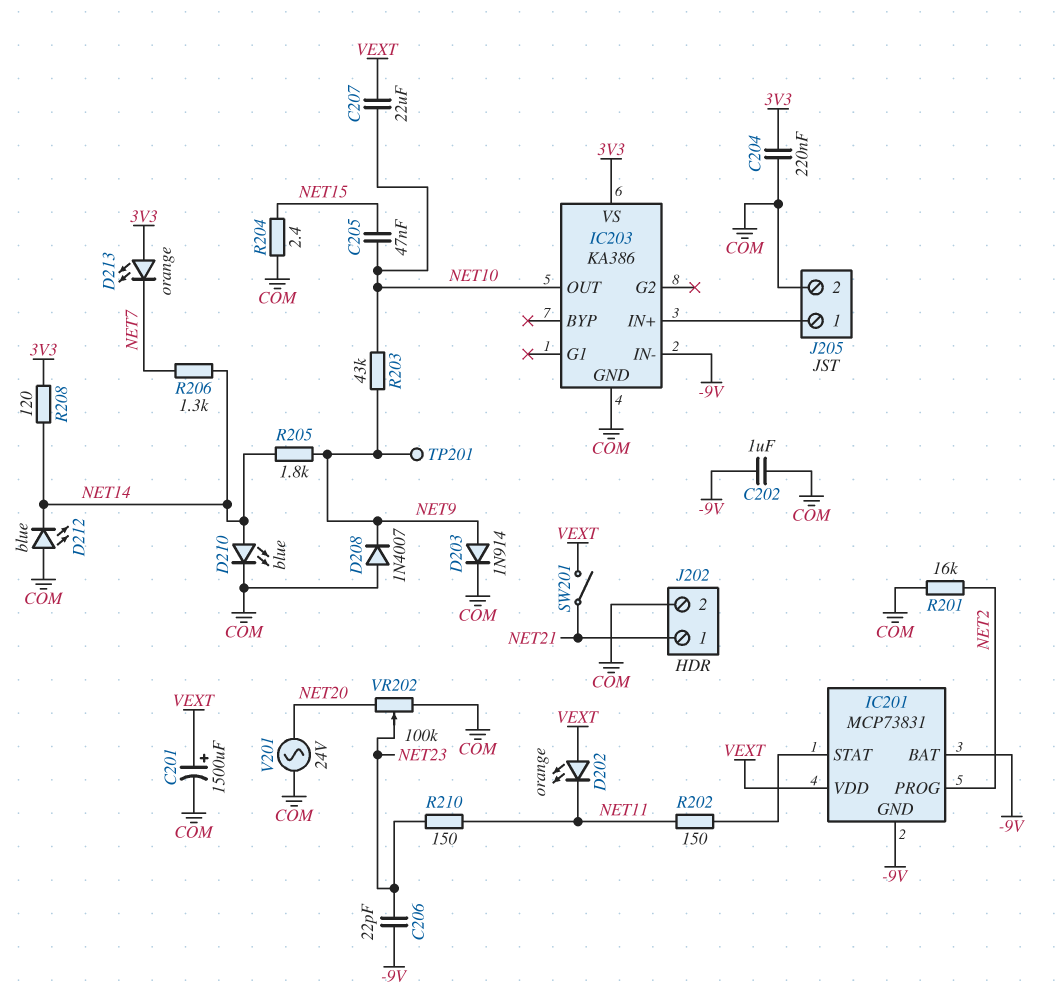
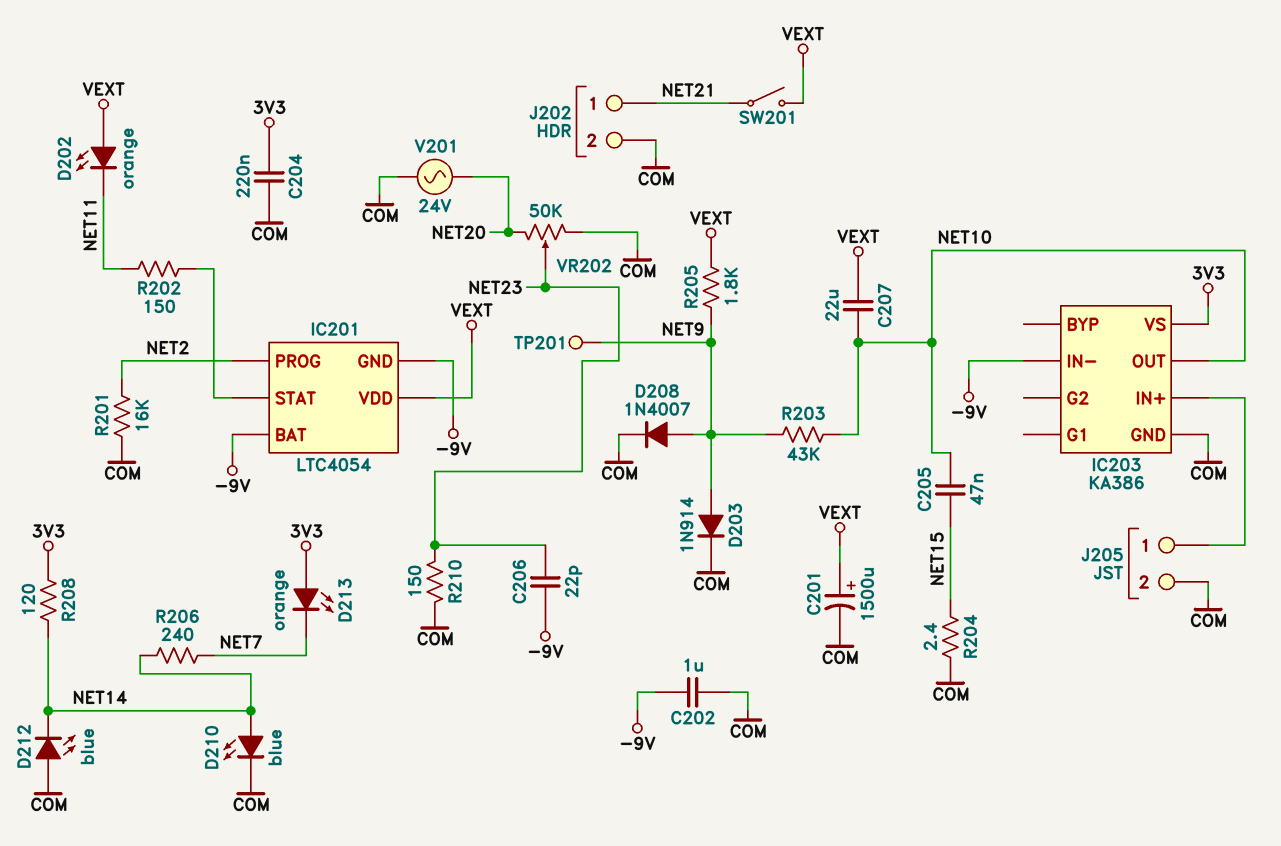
D208: diode 1N4007 (A COM, K NET9) -> diode 1N4007 (A NET9, K COM)
IC201: MCP73831 -> LTC4054
R205: 1.8k (NET9, NET14) -> 1.8k (NET9, VEXT)
R206: 1.3k (NET7, NET14) -> 240 (NET7, NET14)
R210: 150 (NET11, NET23) -> 150 (COM, NET23)
VR202: 100k (COM, NET20, wiper NET23) -> 50k (COM, NET20, wiper NET23)

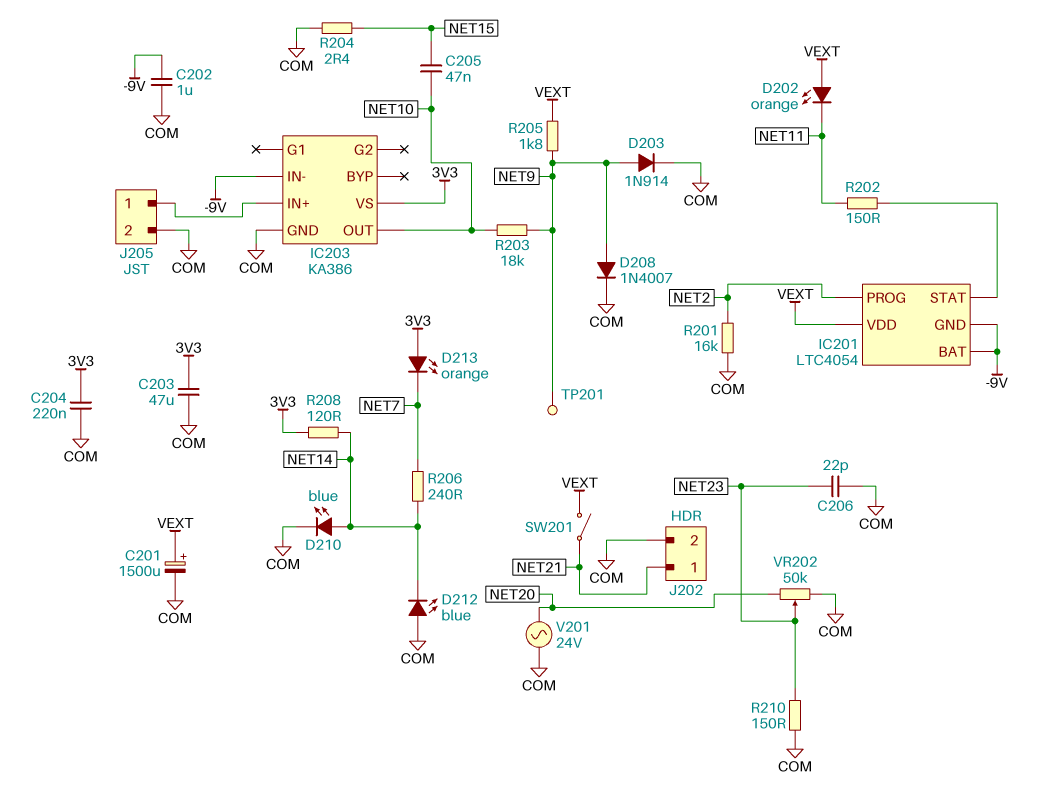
C203: none -> 47uF (3V3, COM)
C206: 22pF (-9V, NET23) -> 22pF (COM, NET23)
C207: 22uF (NET10, VEXT) -> none
R203: 43k (NET9, NET10) -> 18k (NET9, NET10)

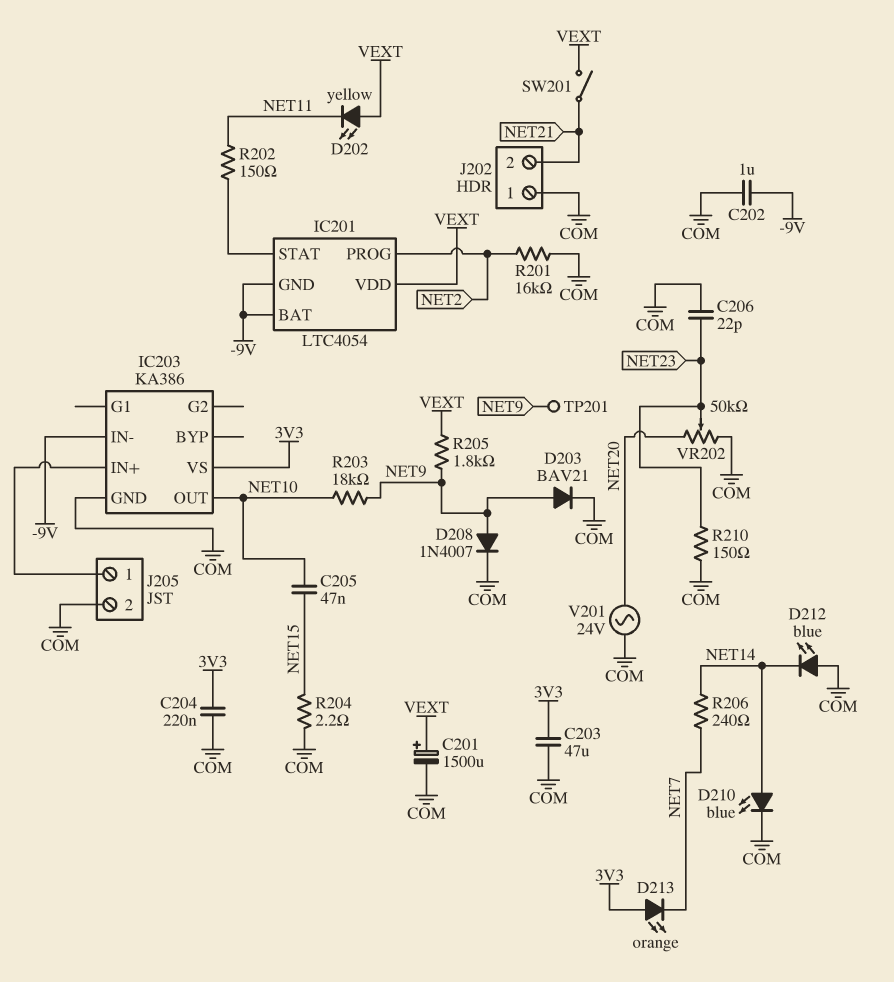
D202: LED orange (A VEXT, K NET11) -> LED yellow (A VEXT, K NET11)
D203: diode 1N914 (A NET9, K COM) -> diode BAV21 (A NET9, K COM)
J202 pin 1: NET21 -> COM
J202 pin 2: COM -> NET21
R204: 2.4 (COM, NET15) -> 2.2 (COM, NET15)
R208: 120 (3V3, NET14) -> none

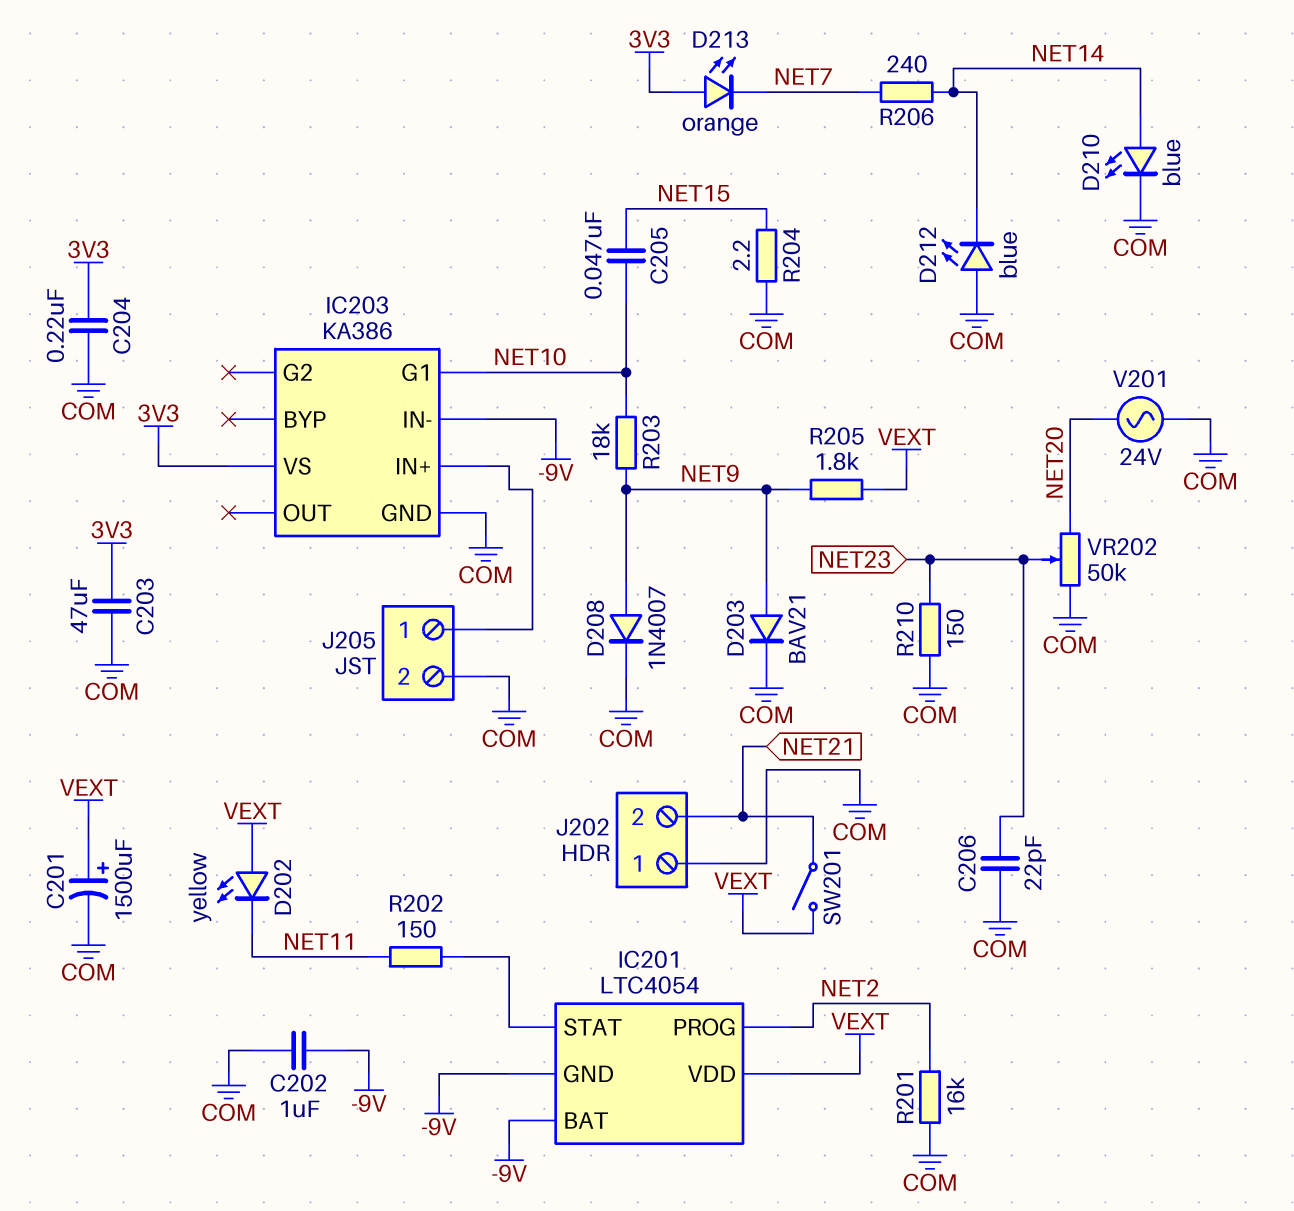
IC203 pin G1: none -> NET10
IC203 pin OUT: NET10 -> none
TP201: test point (NET9) -> none

